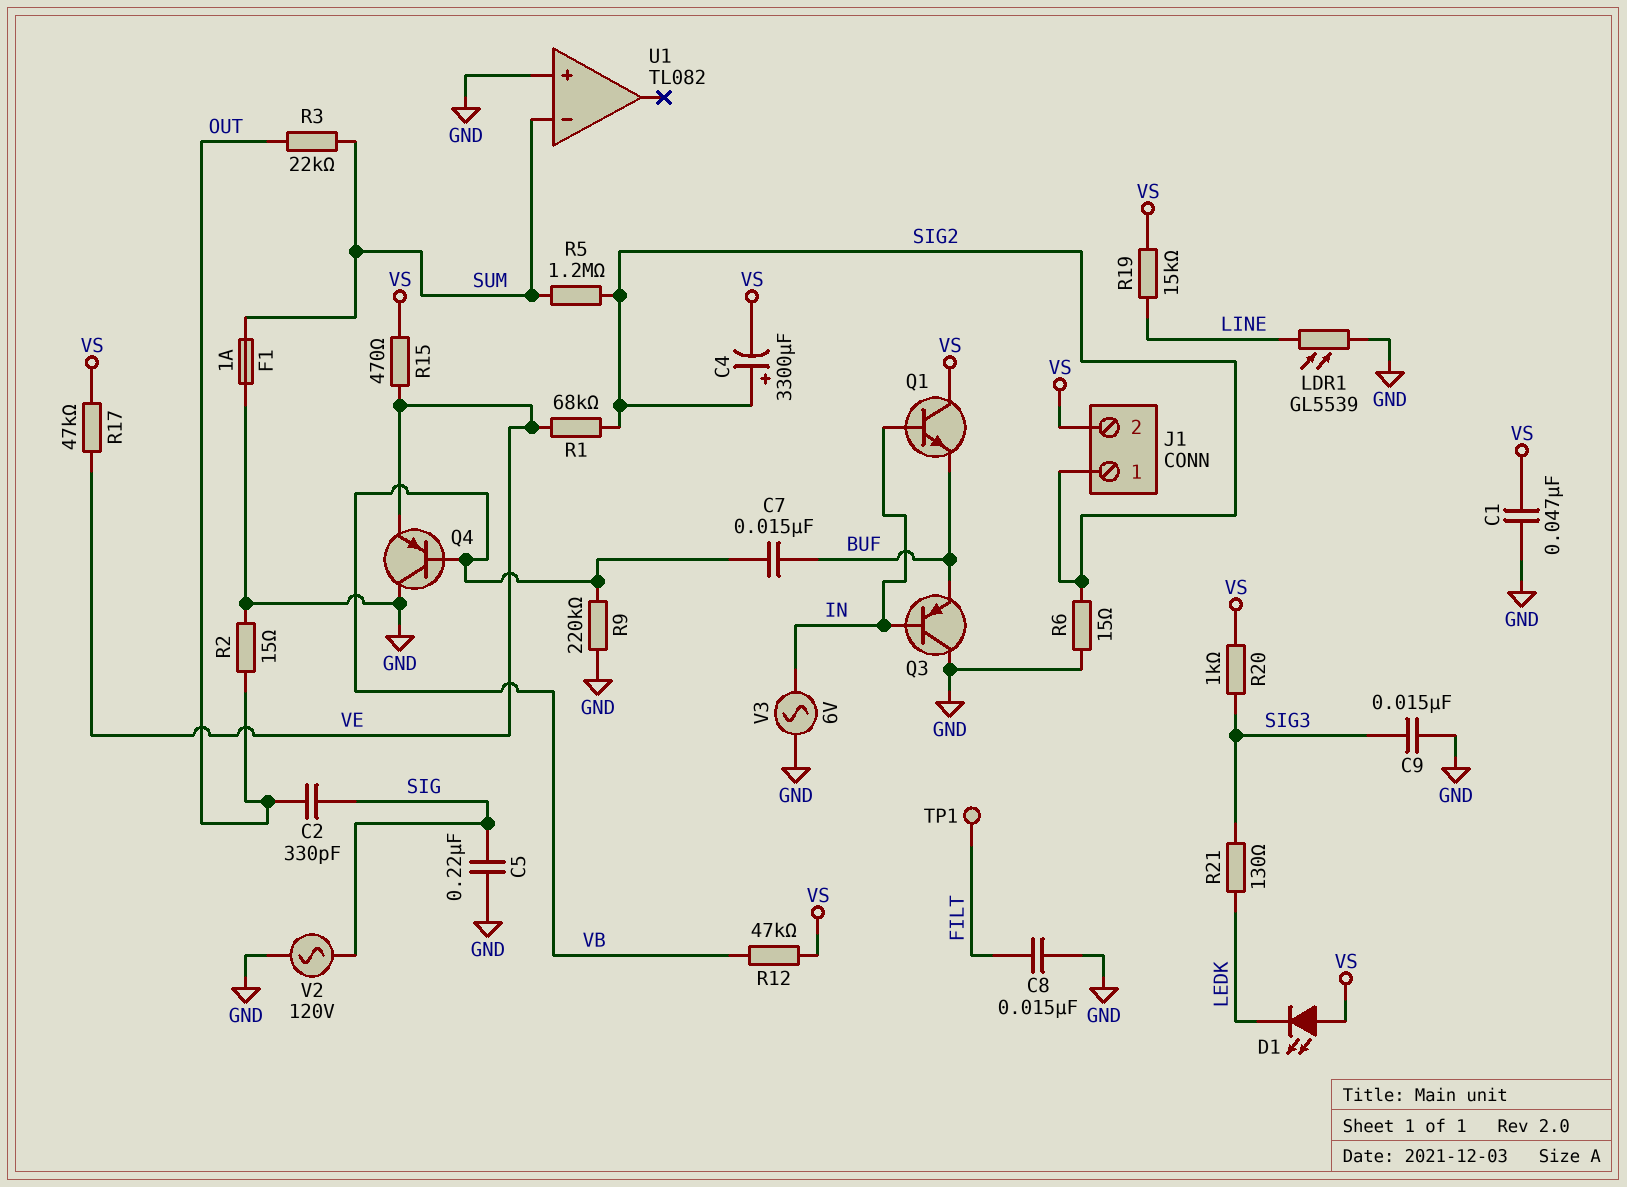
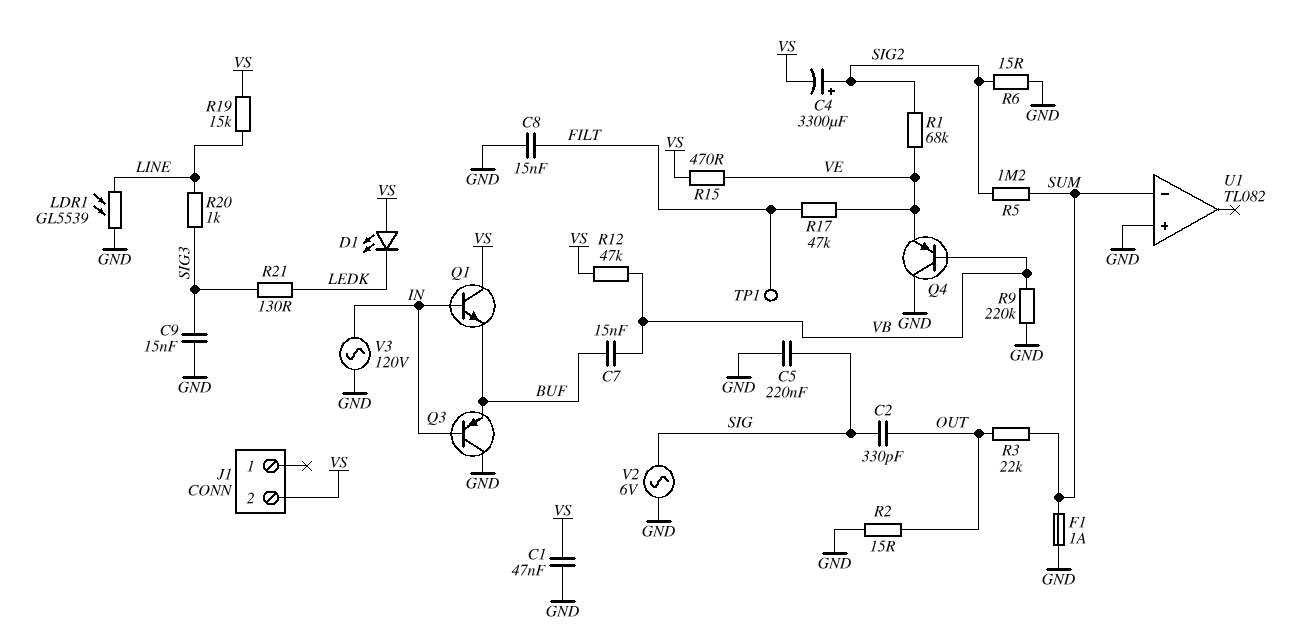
J1 pin 1: SIG2 -> none
R17: 47k (VE, VS) -> 47k (FILT, VE)
R20: 1k (SIG3, VS) -> 1k (LINE, SIG3)
V2: AC 120V (GND, SIG) -> AC 6V (GND, SIG)
V3: AC 6V (GND, IN) -> AC 120V (GND, IN)

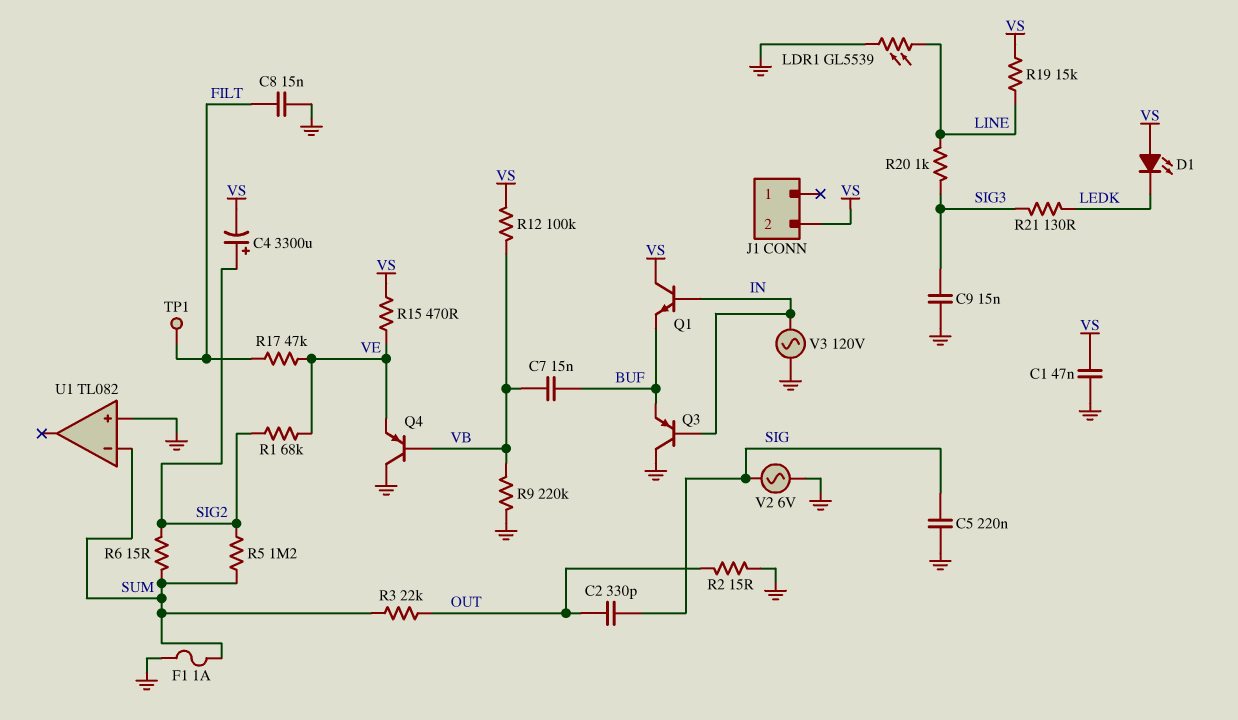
R6: 15 (GND, SIG2) -> 15 (SIG2, SUM)
R12: 47k (VB, VS) -> 100k (VB, VS)

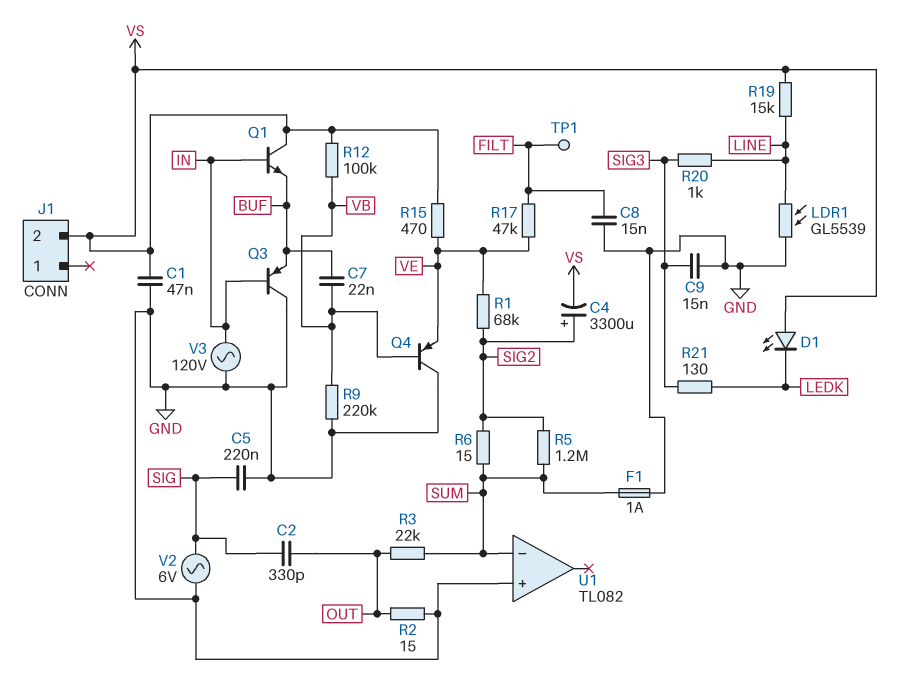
C7: 15nF (BUF, VB) -> 22nF (BUF, VB)

